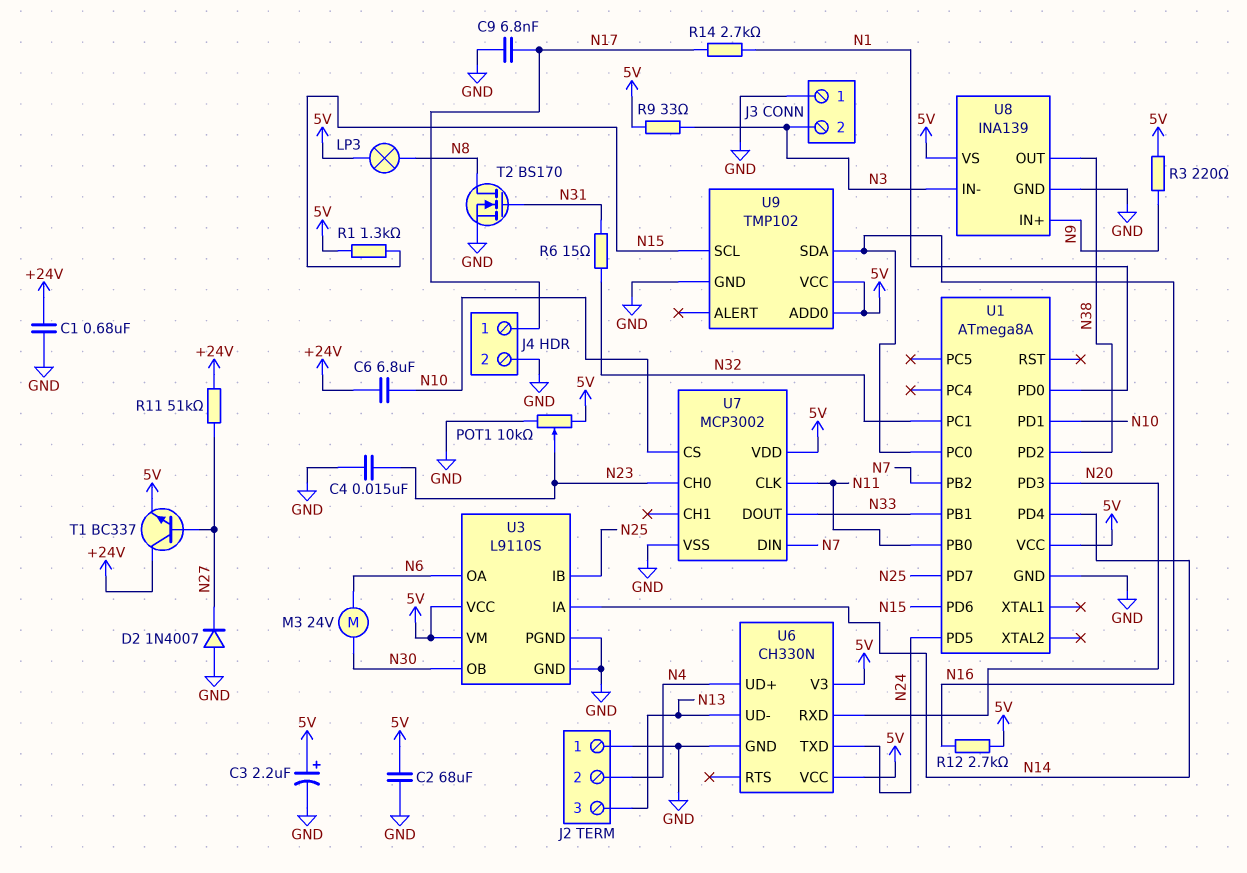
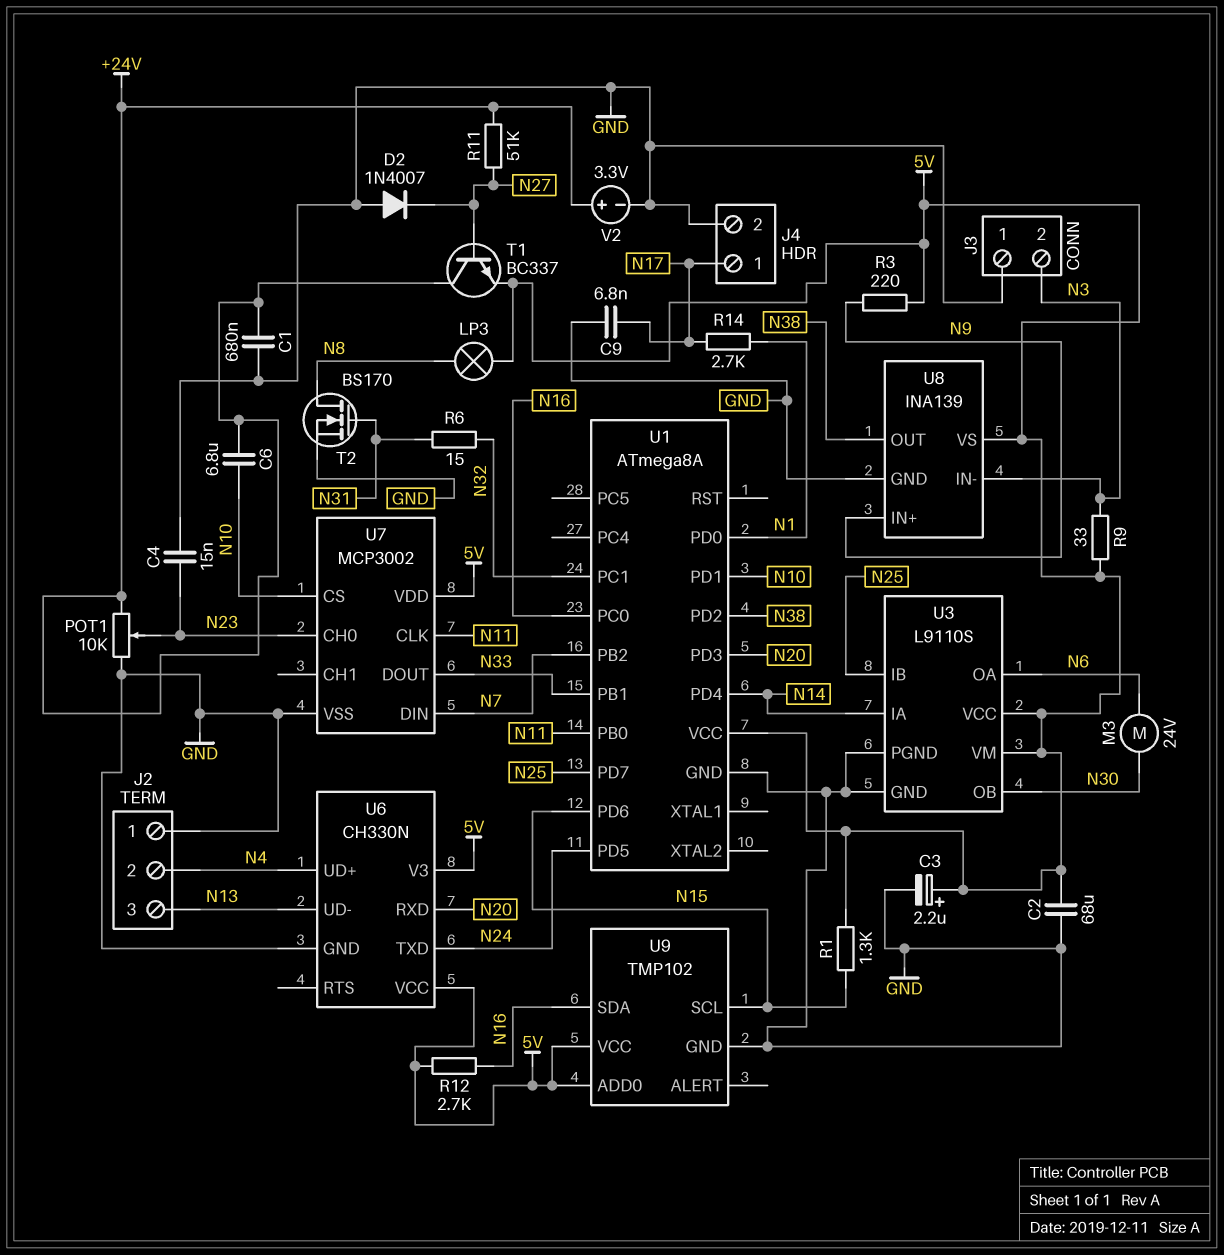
POT1: 10k (5V, GND, wiper N23) -> 10k (+24V, GND, wiper N23)
V2: none -> 3.3V (plus +24V, minus GND)

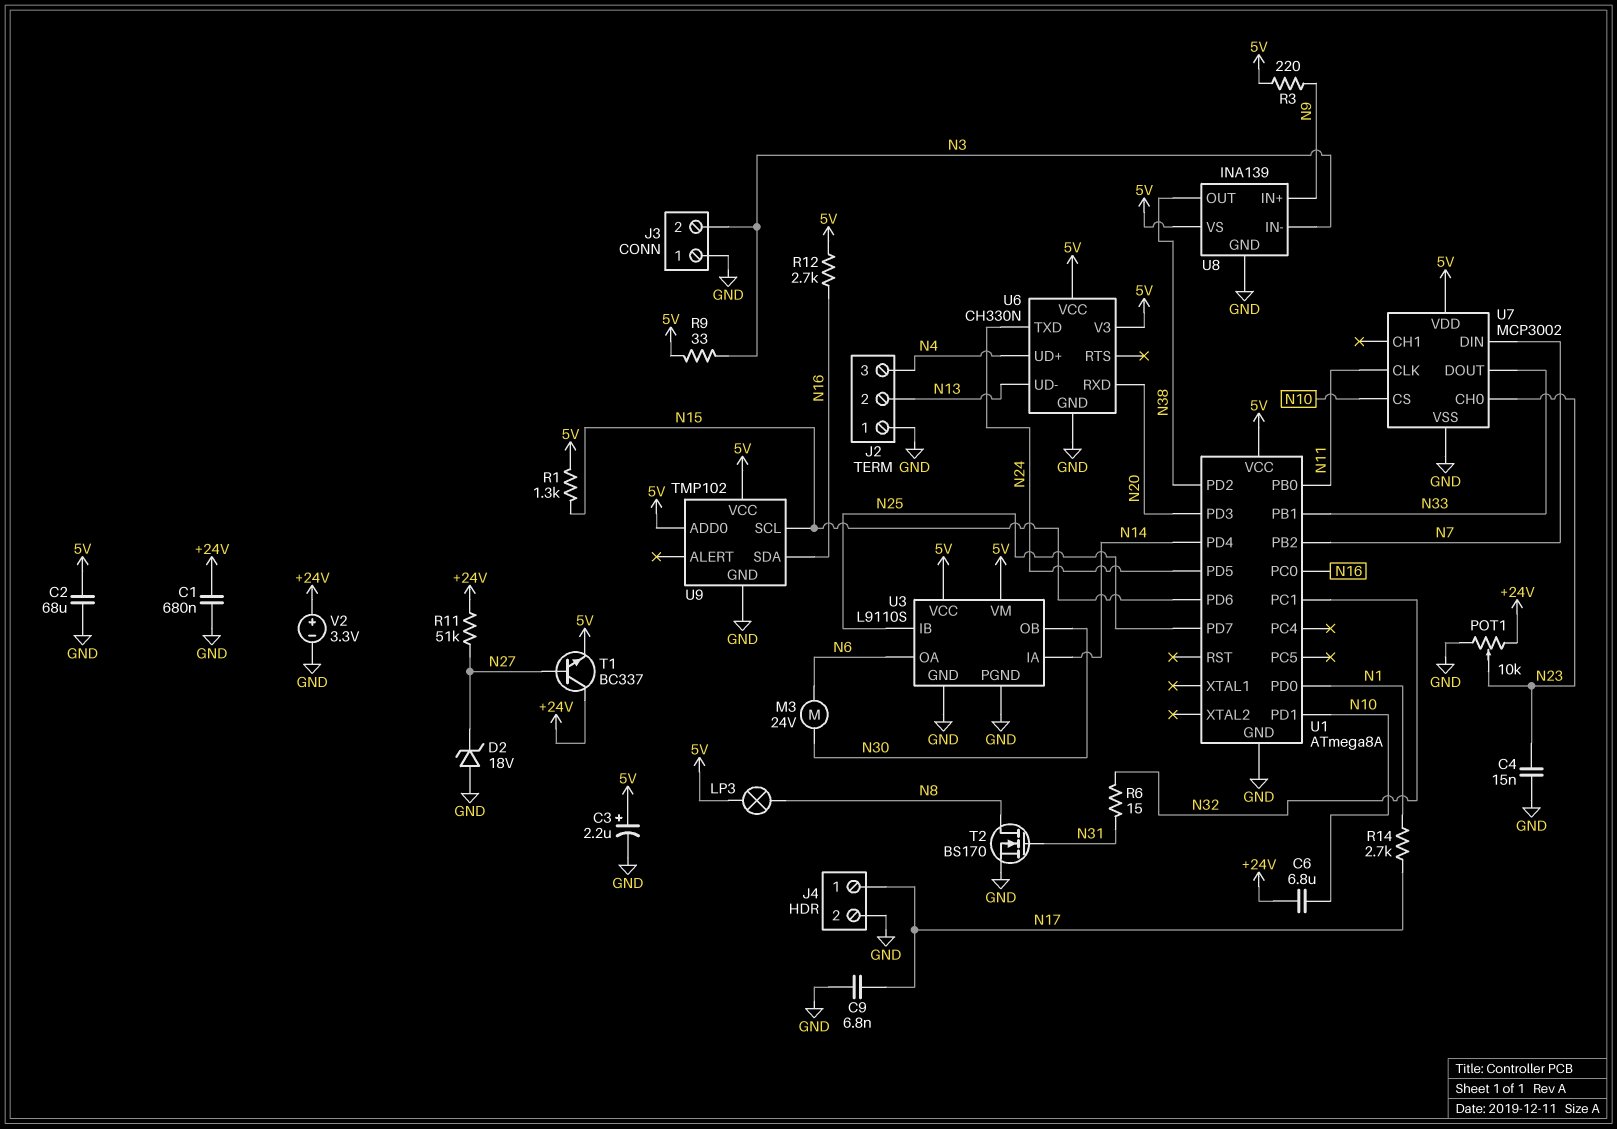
D2: diode 1N4007 (A GND, K N27) -> zener 18V (A GND, K N27)
J2 pin 2: N4 -> N13
J2 pin 3: N13 -> N4

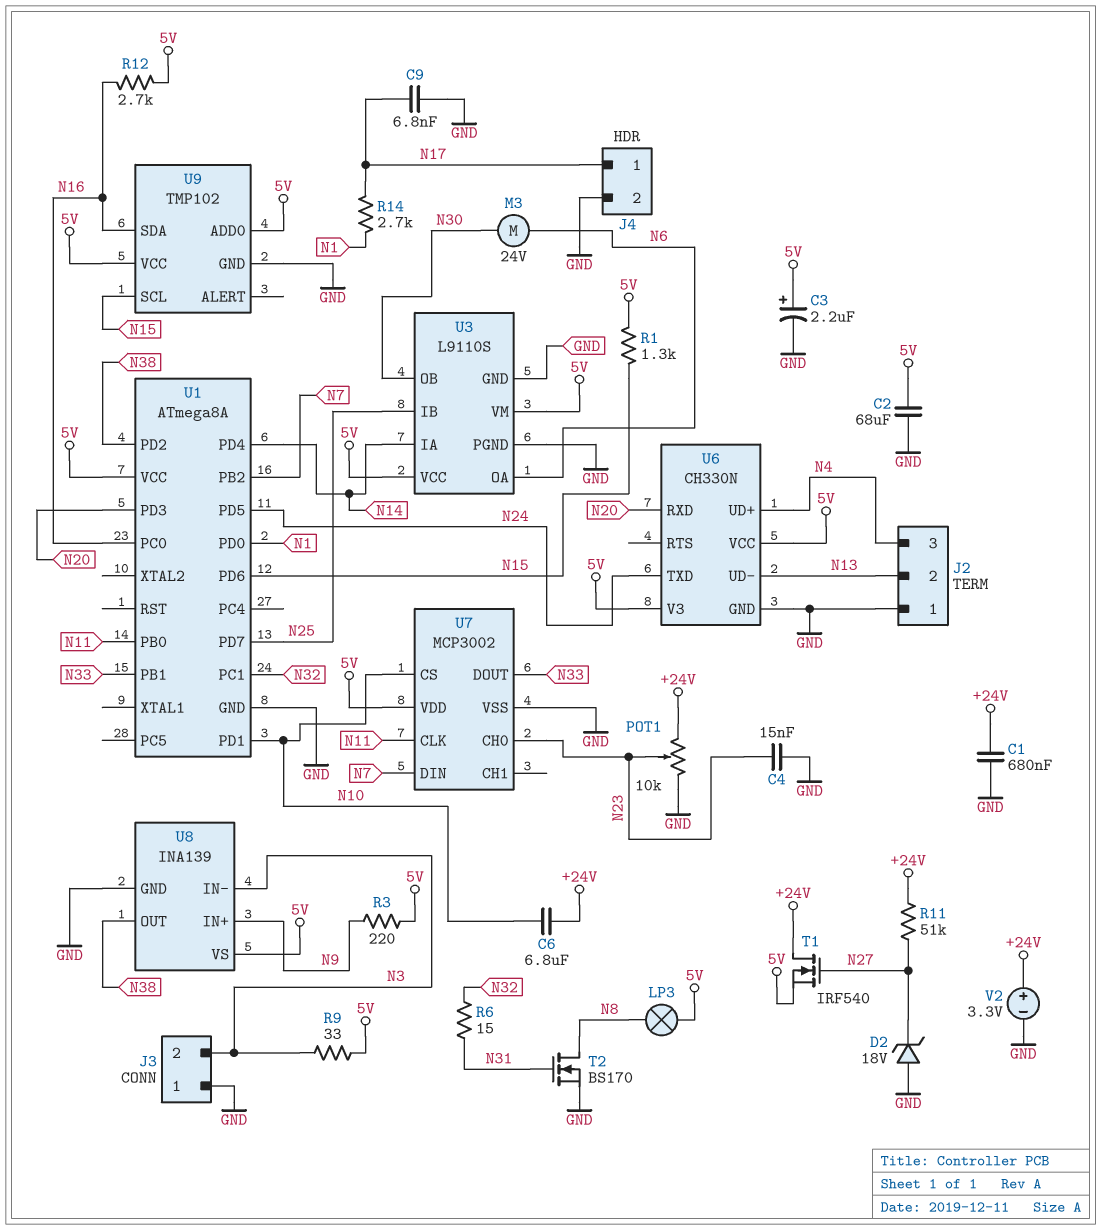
T1: NPN BC337 (B N27, C +24V, E 5V) -> NMOS IRF540 (G N27, D +24V, S 5V)

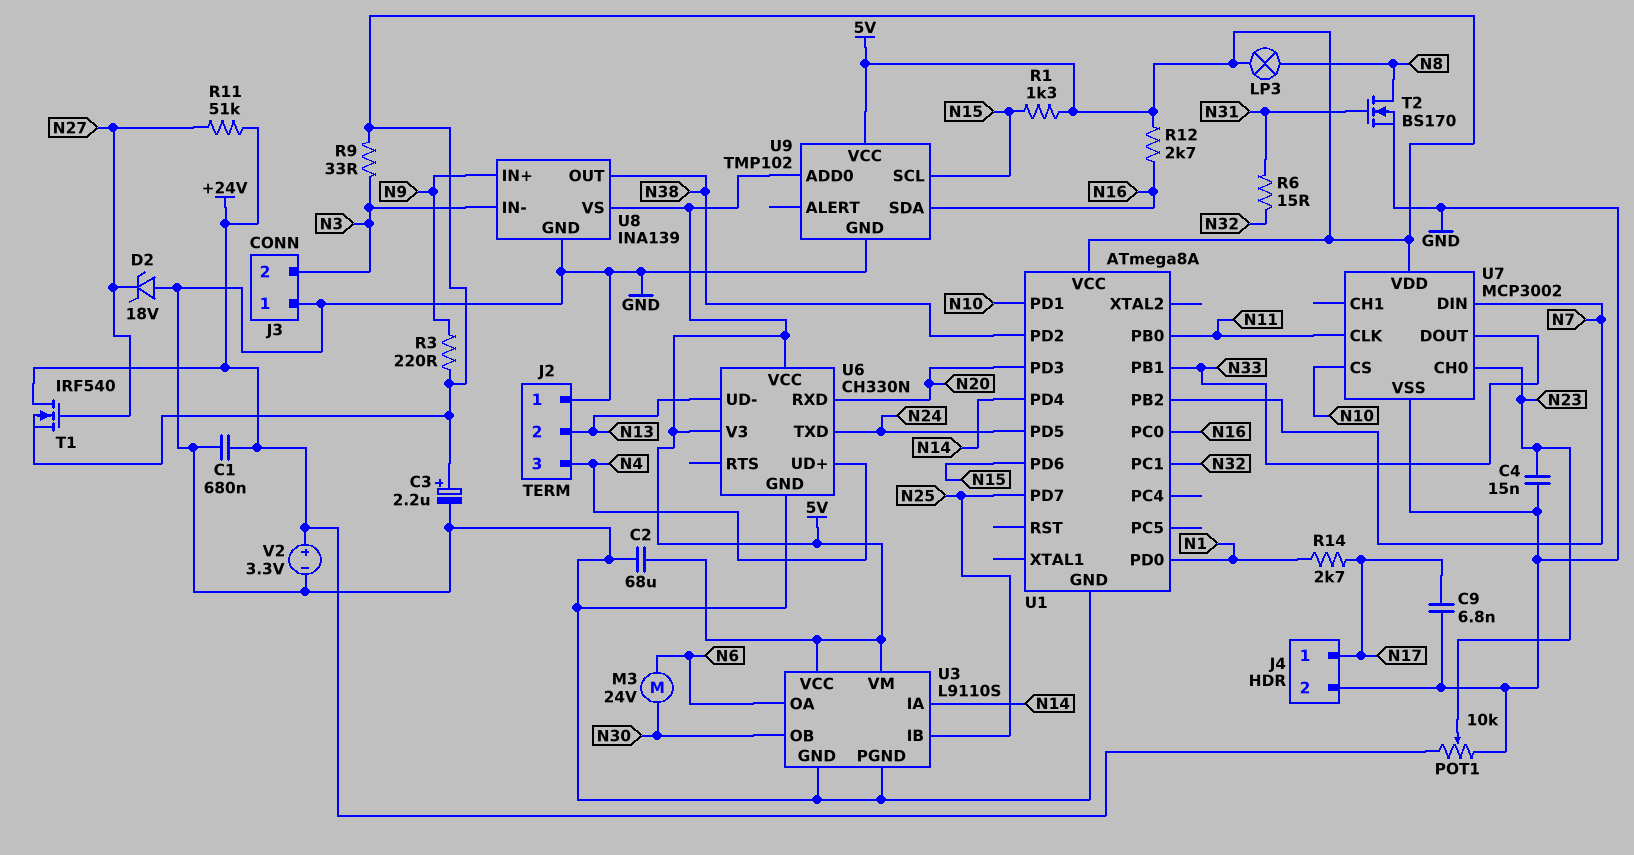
C6: 6.8uF (+24V, N10) -> none

